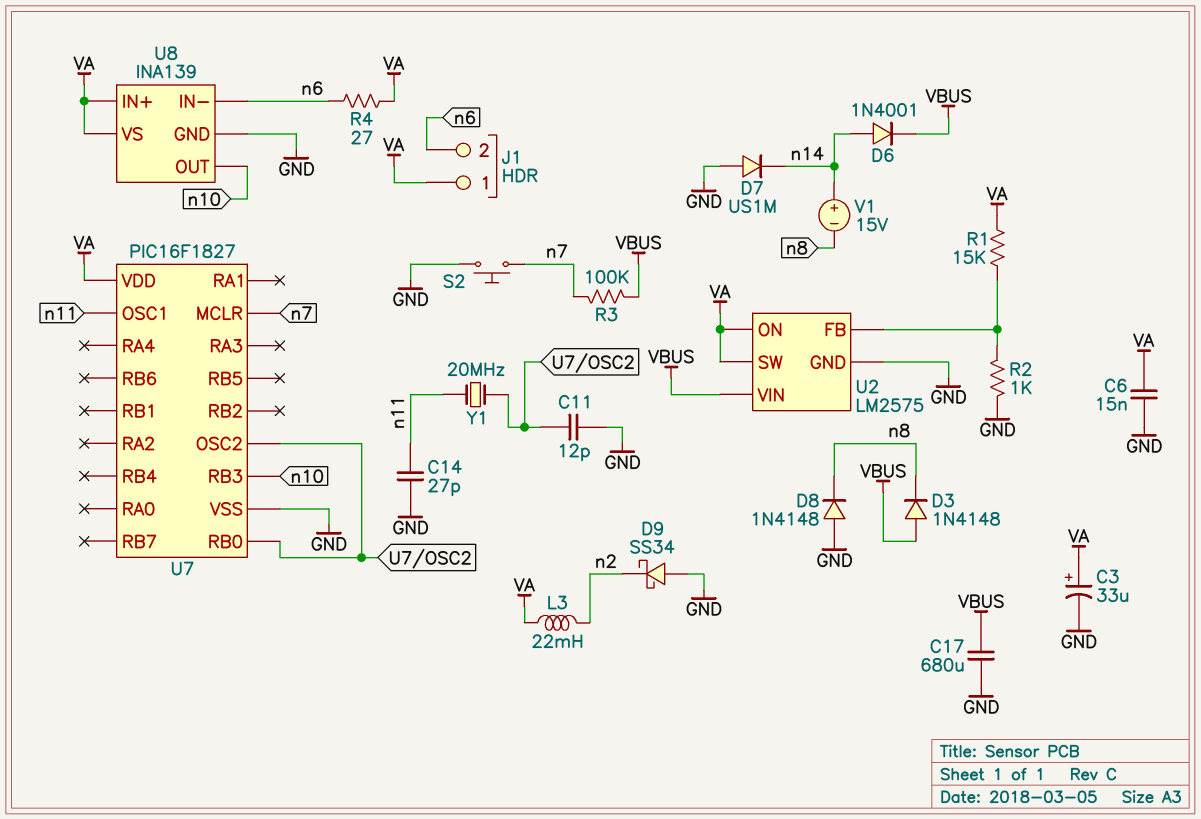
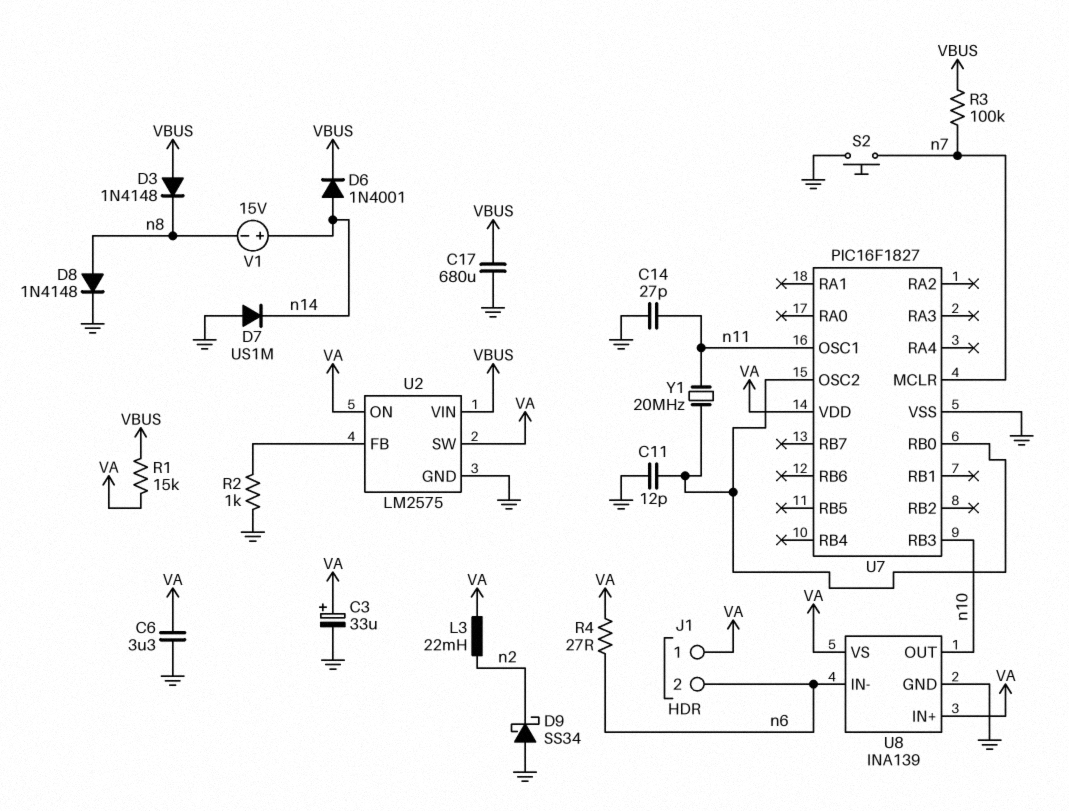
C6: 15nF (GND, VA) -> 3.3uF (GND, VA)
D8: diode 1N4148 (A GND, K n8) -> diode 1N4148 (A n8, K GND)
R1: 15k (U2/FB, VA) -> 15k (VA, VBUS)

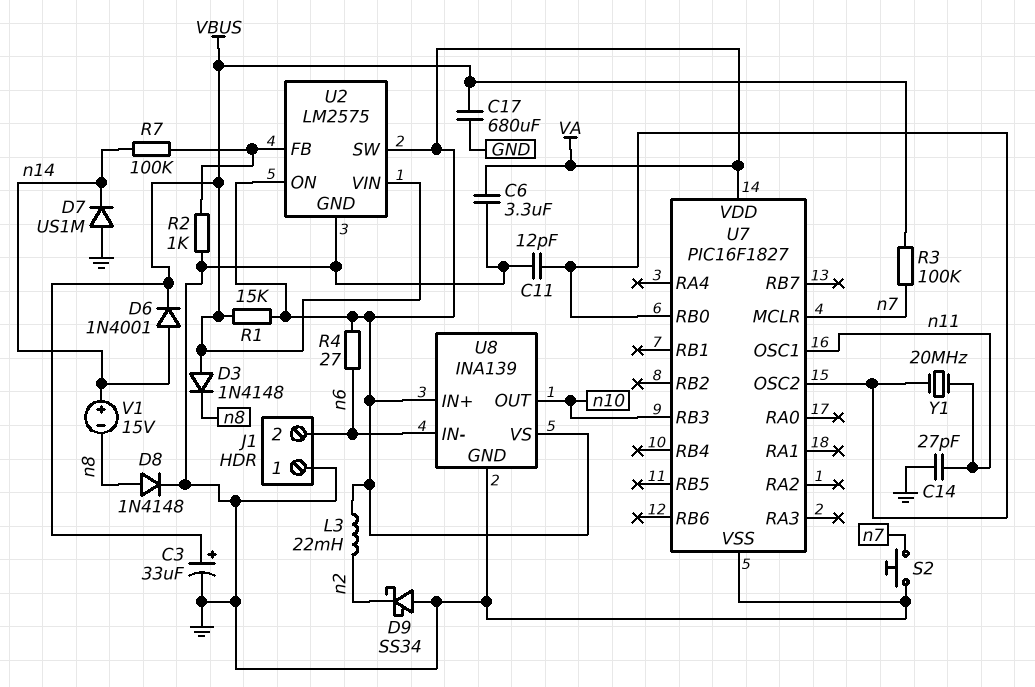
C3: 33uF (plus VA, minus GND) -> 33uF (plus VBUS, minus GND)
J1 pin 1: VA -> GND
R7: none -> 100k (U2/FB, n14)

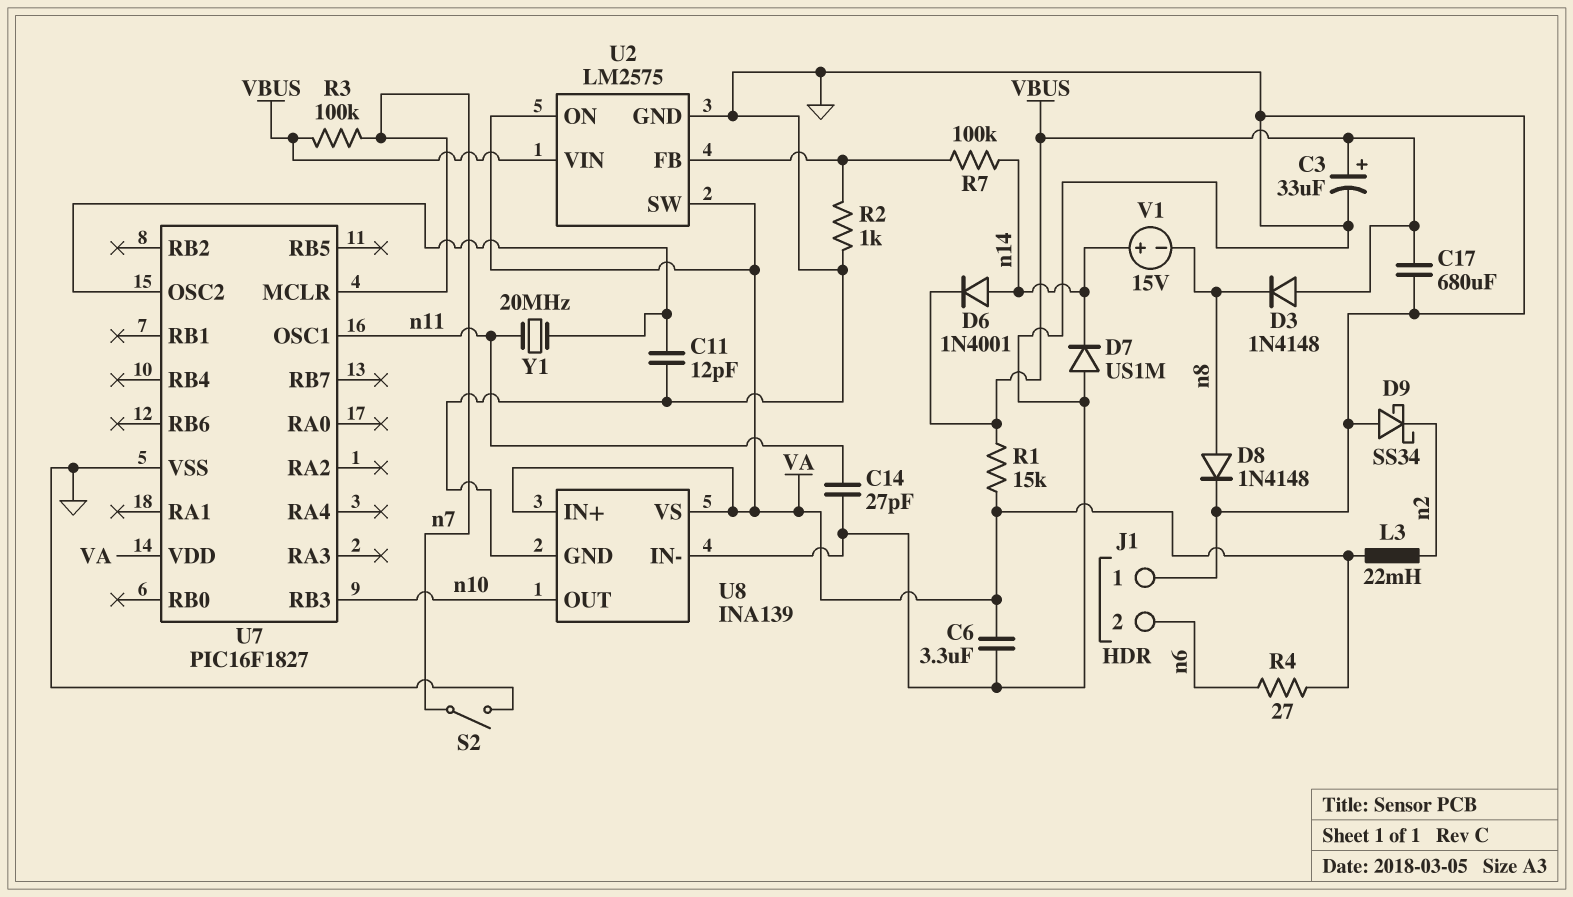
S2: button (GND, n7) -> switch (GND, n7)
U7 pin RB0: U7/OSC2 -> none
U8 pin IN-: n6 -> GND

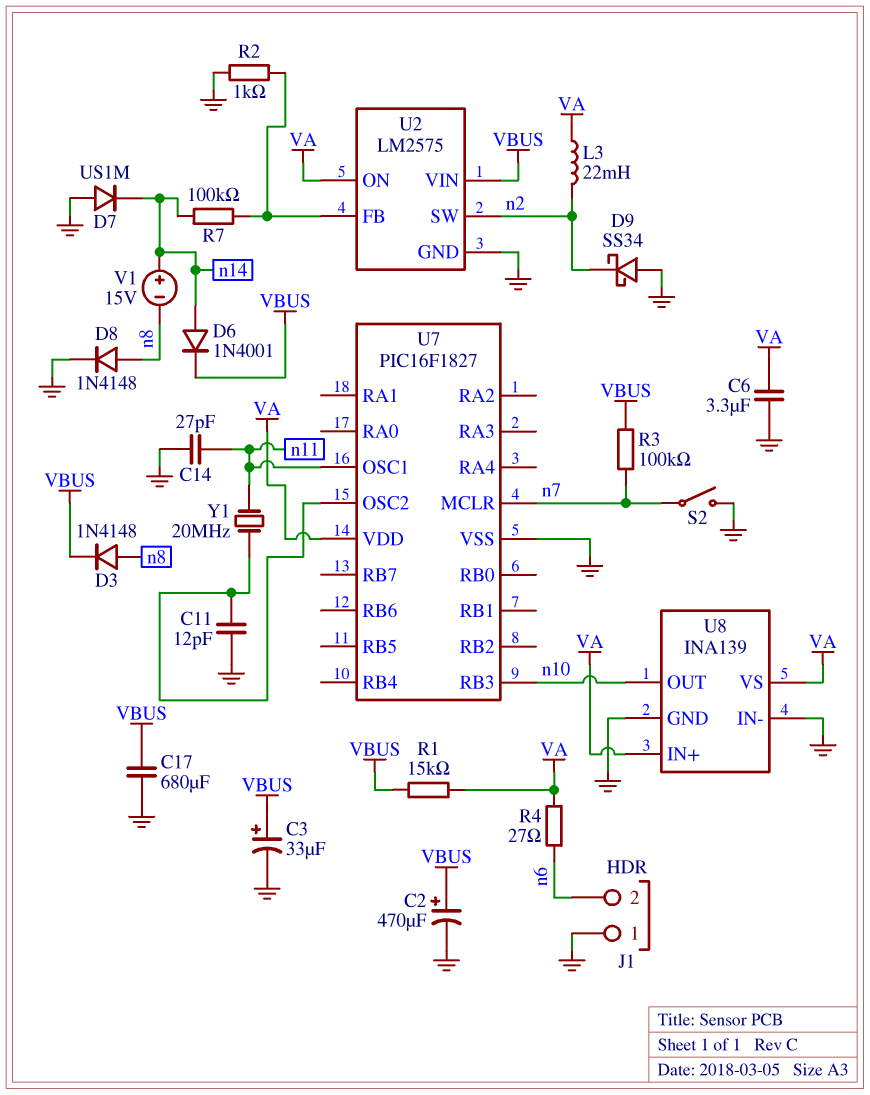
C2: none -> 470uF (plus VBUS, minus GND)
D3: diode 1N4148 (A VBUS, K n8) -> diode 1N4148 (A n8, K VBUS)
U2 pin SW: VA -> n2

